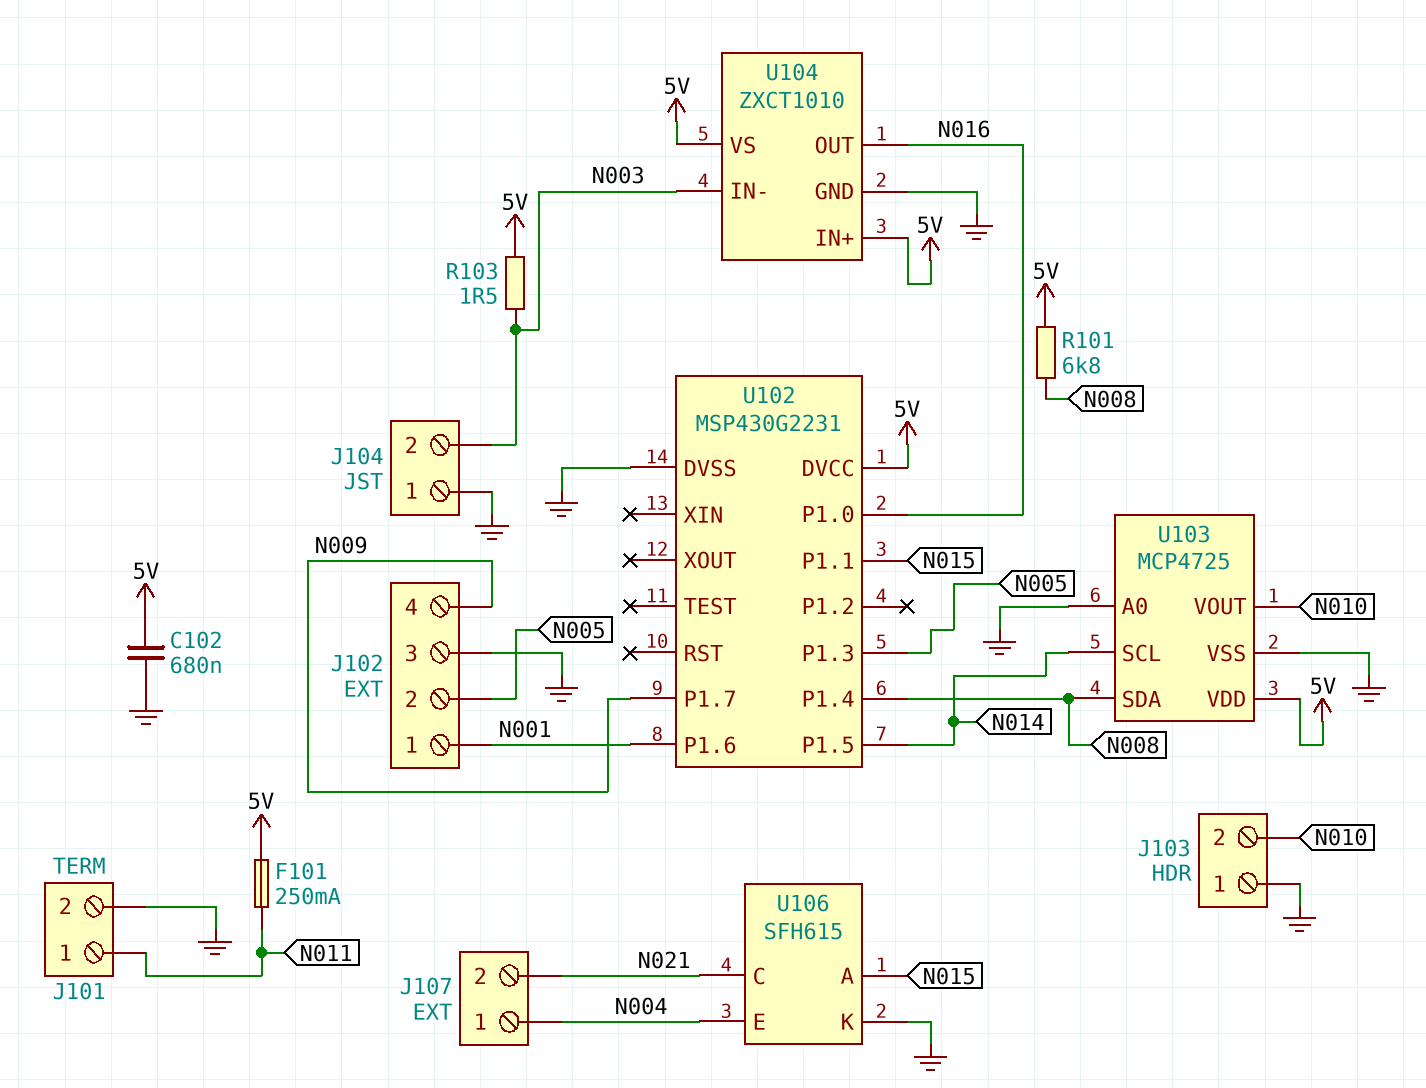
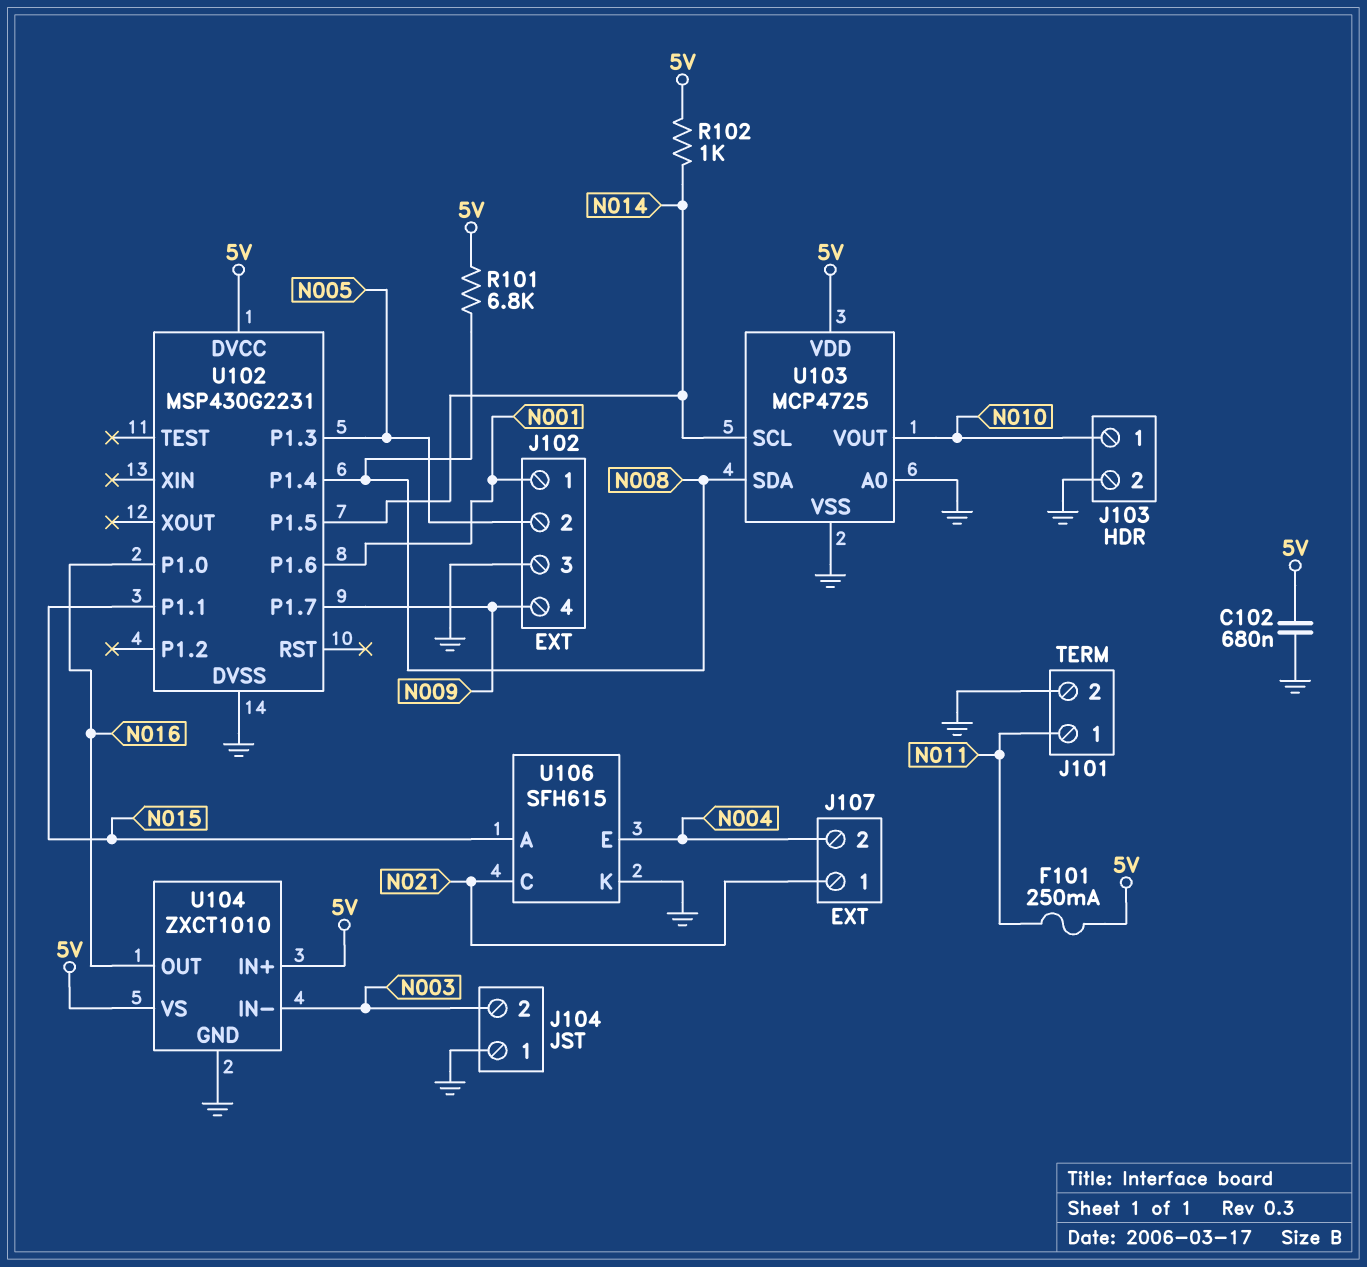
J103 pin 1: GND -> N010
J103 pin 2: N010 -> GND
J107 pin 1: N004 -> N021
J107 pin 2: N021 -> N004
R102: none -> 1k (5V, N014)
R103: 1.5 (5V, N003) -> none

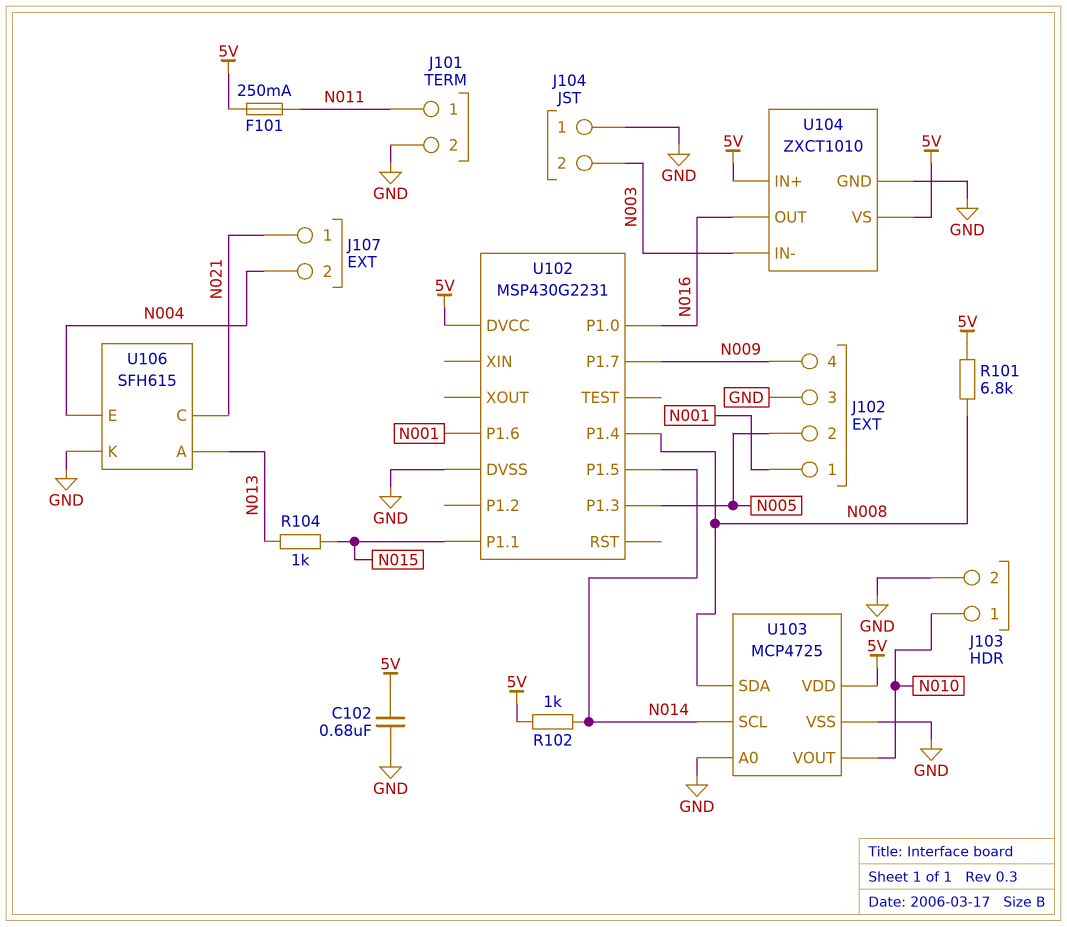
R104: none -> 1k (N013, N015)
U106 pin A: N015 -> N013

